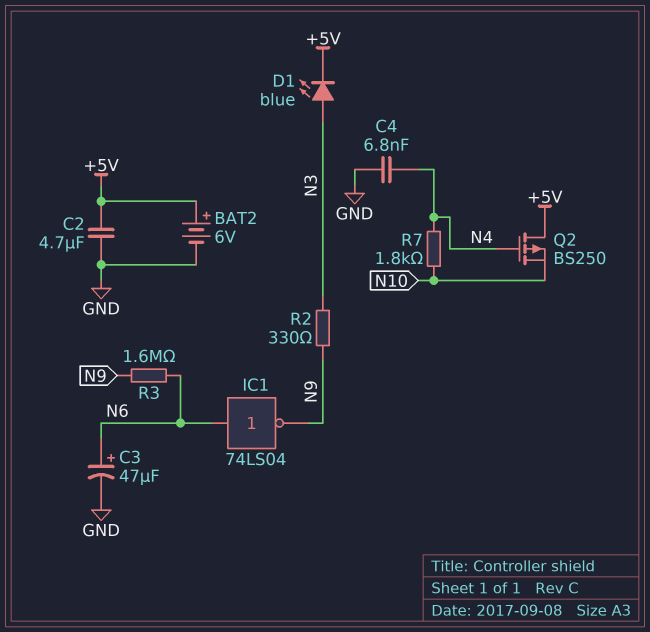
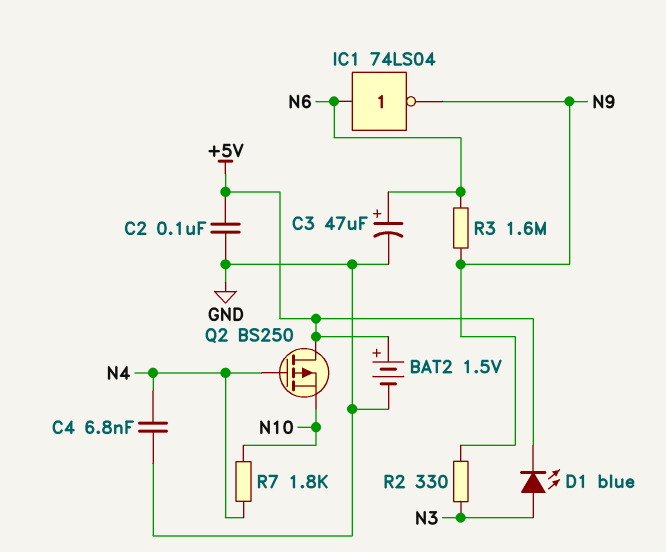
BAT2: 6V (plus +5V, minus GND) -> 1.5V (plus +5V, minus GND)
C2: 4.7uF (+5V, GND) -> 100nF (+5V, GND)

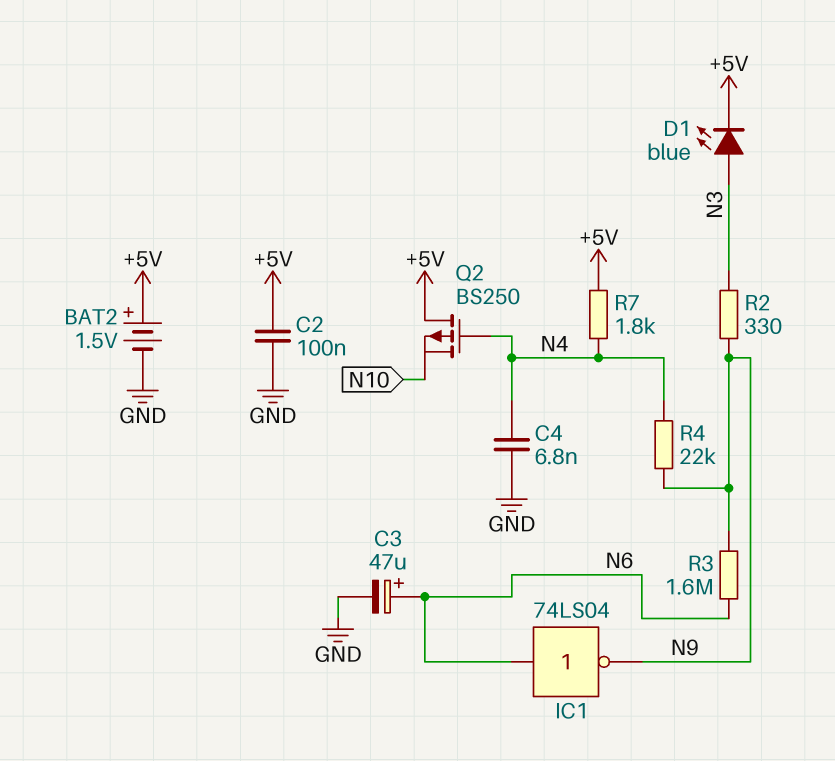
R4: none -> 22k (N4, N9)
R7: 1.8k (N4, N10) -> 1.8k (+5V, N4)

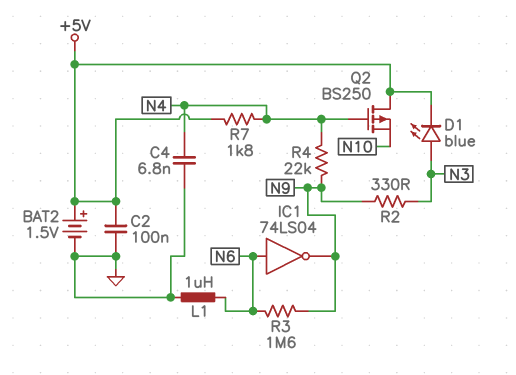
C3: 47uF (plus N6, minus GND) -> none
L1: none -> 1uH (GND, N6)

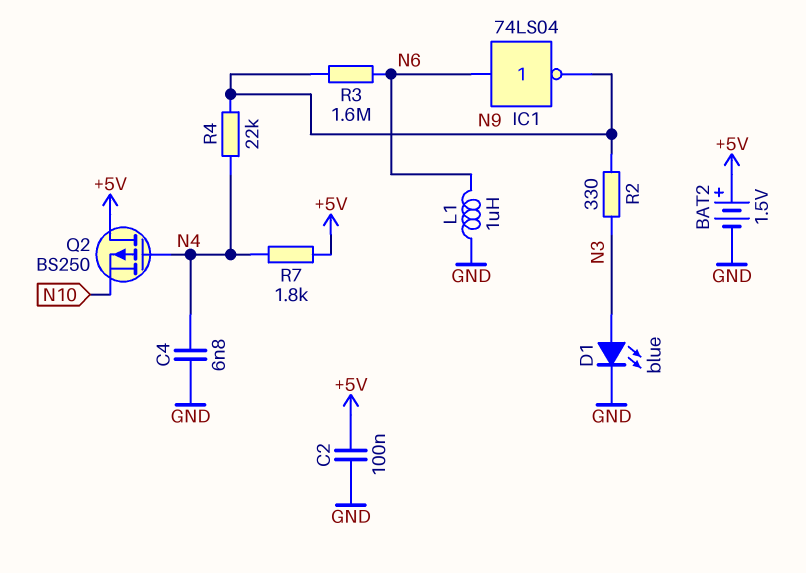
D1: LED blue (A N3, K +5V) -> LED blue (A N3, K GND)

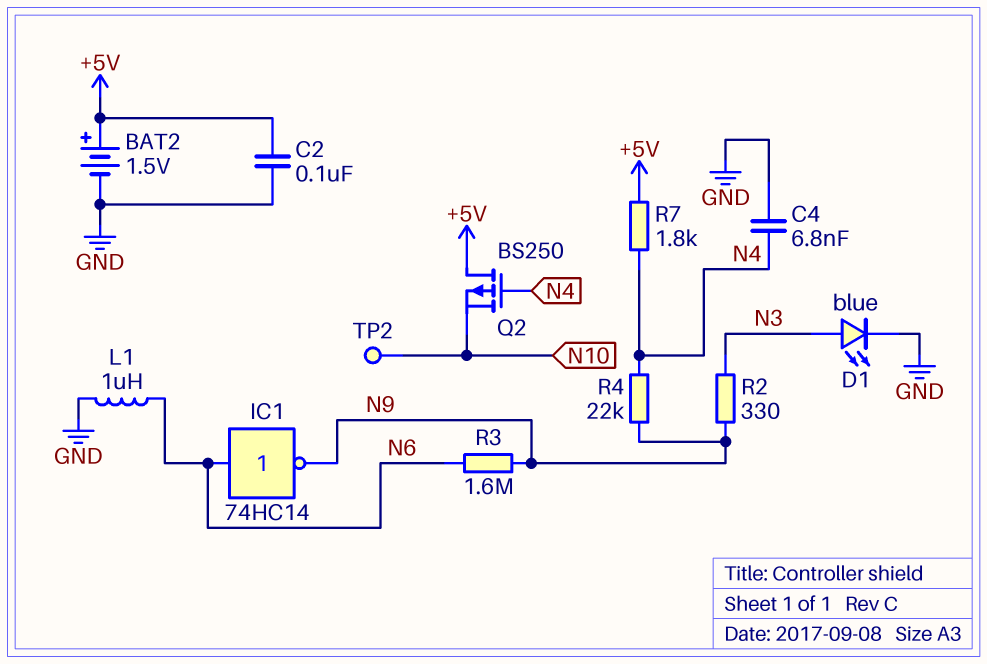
IC1: NOT 74LS04 (in N6, out N9) -> NOT 74HC14 (in N6, out N9)
TP2: none -> test point (N10)

